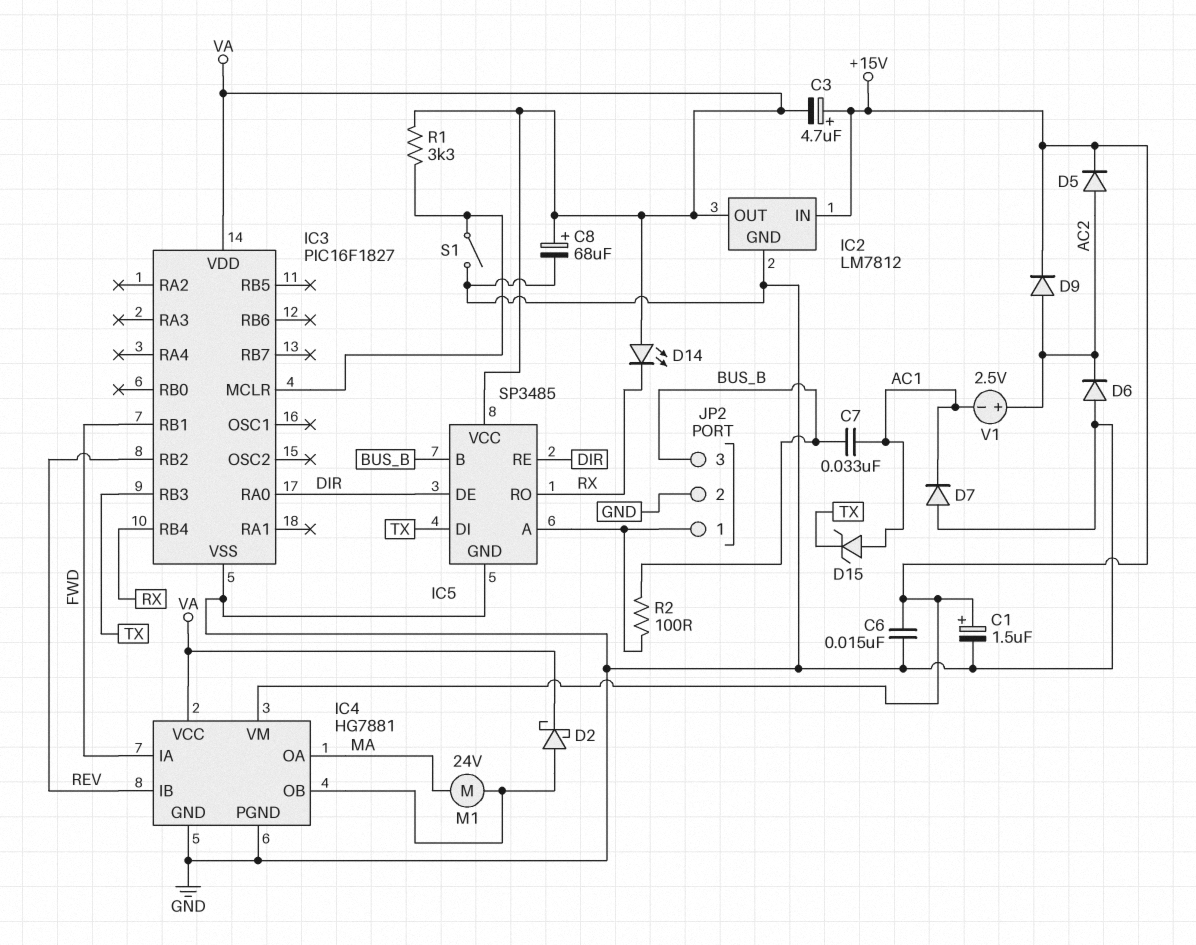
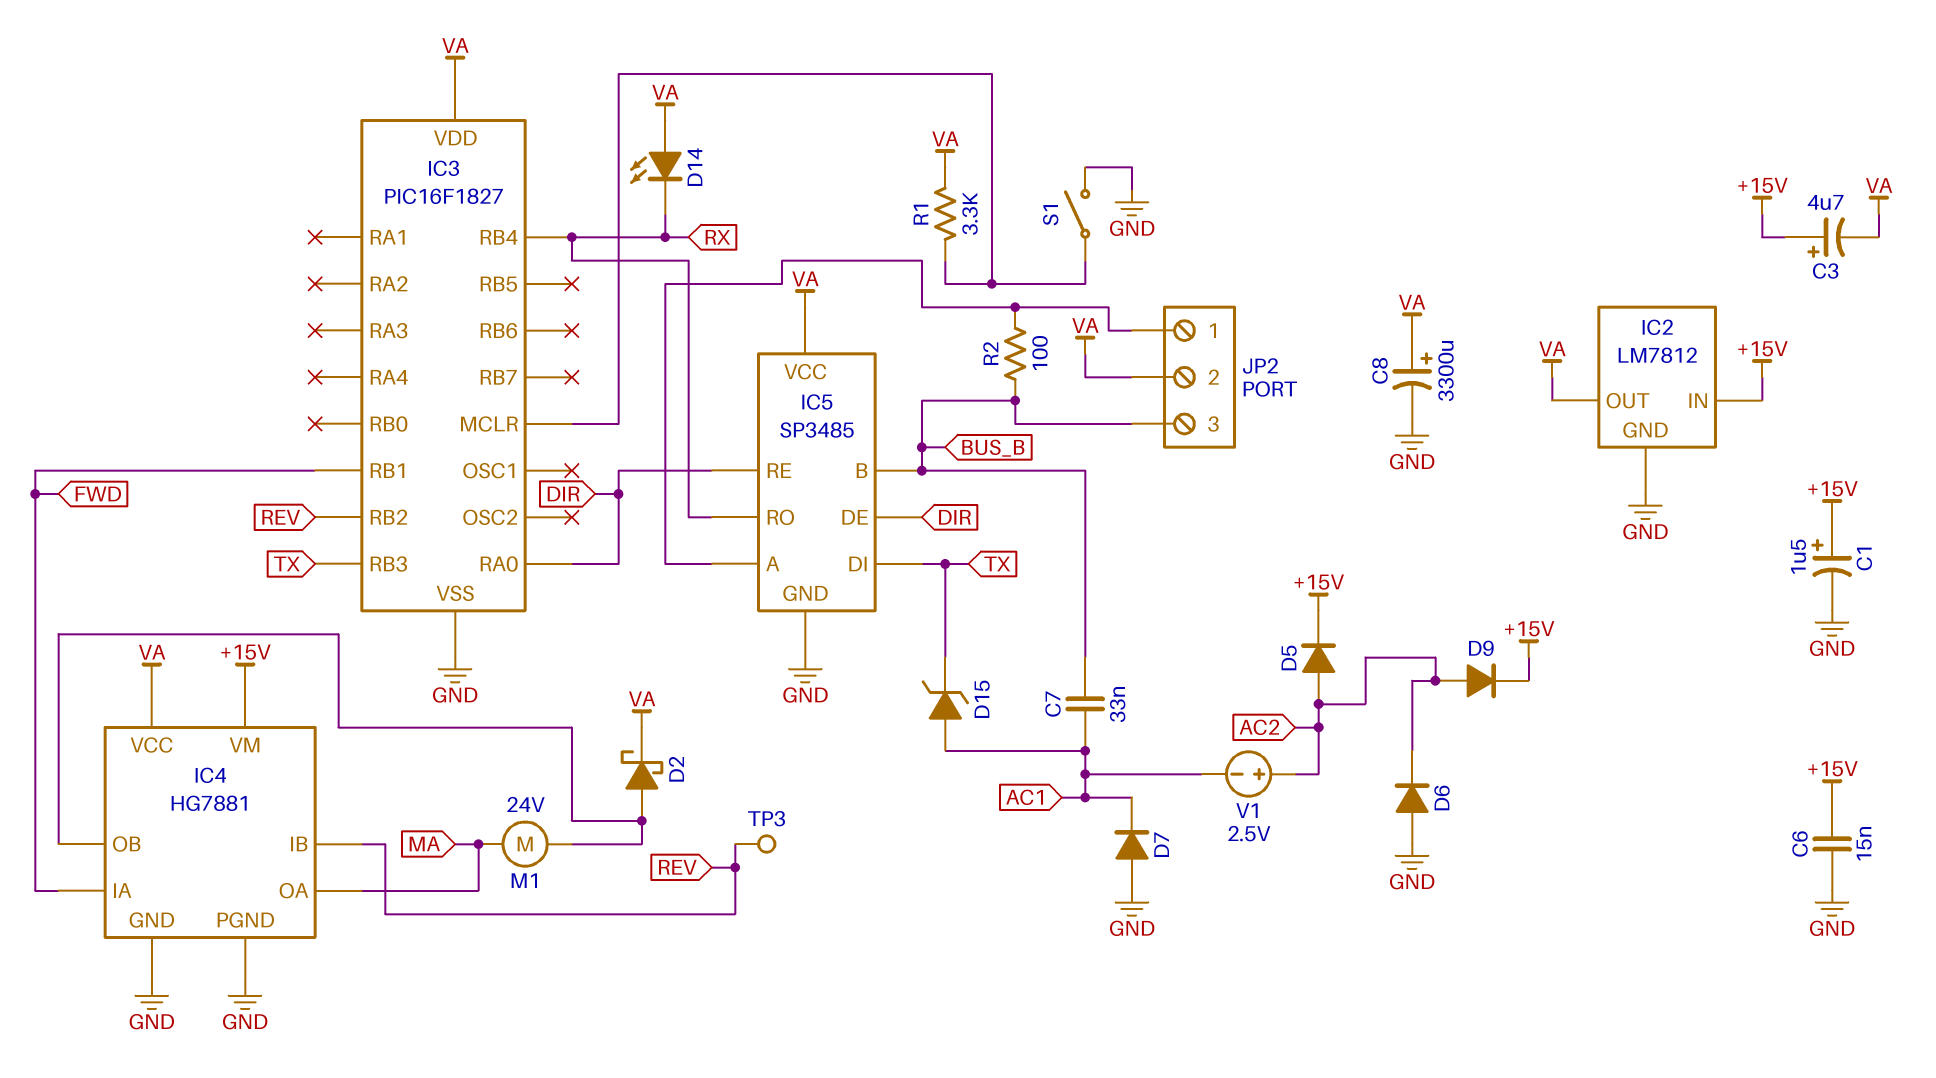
C8: 68uF (plus VA, minus GND) -> 3300uF (plus VA, minus GND)
JP2 pin 2: GND -> VA
TP3: none -> test point (REV)

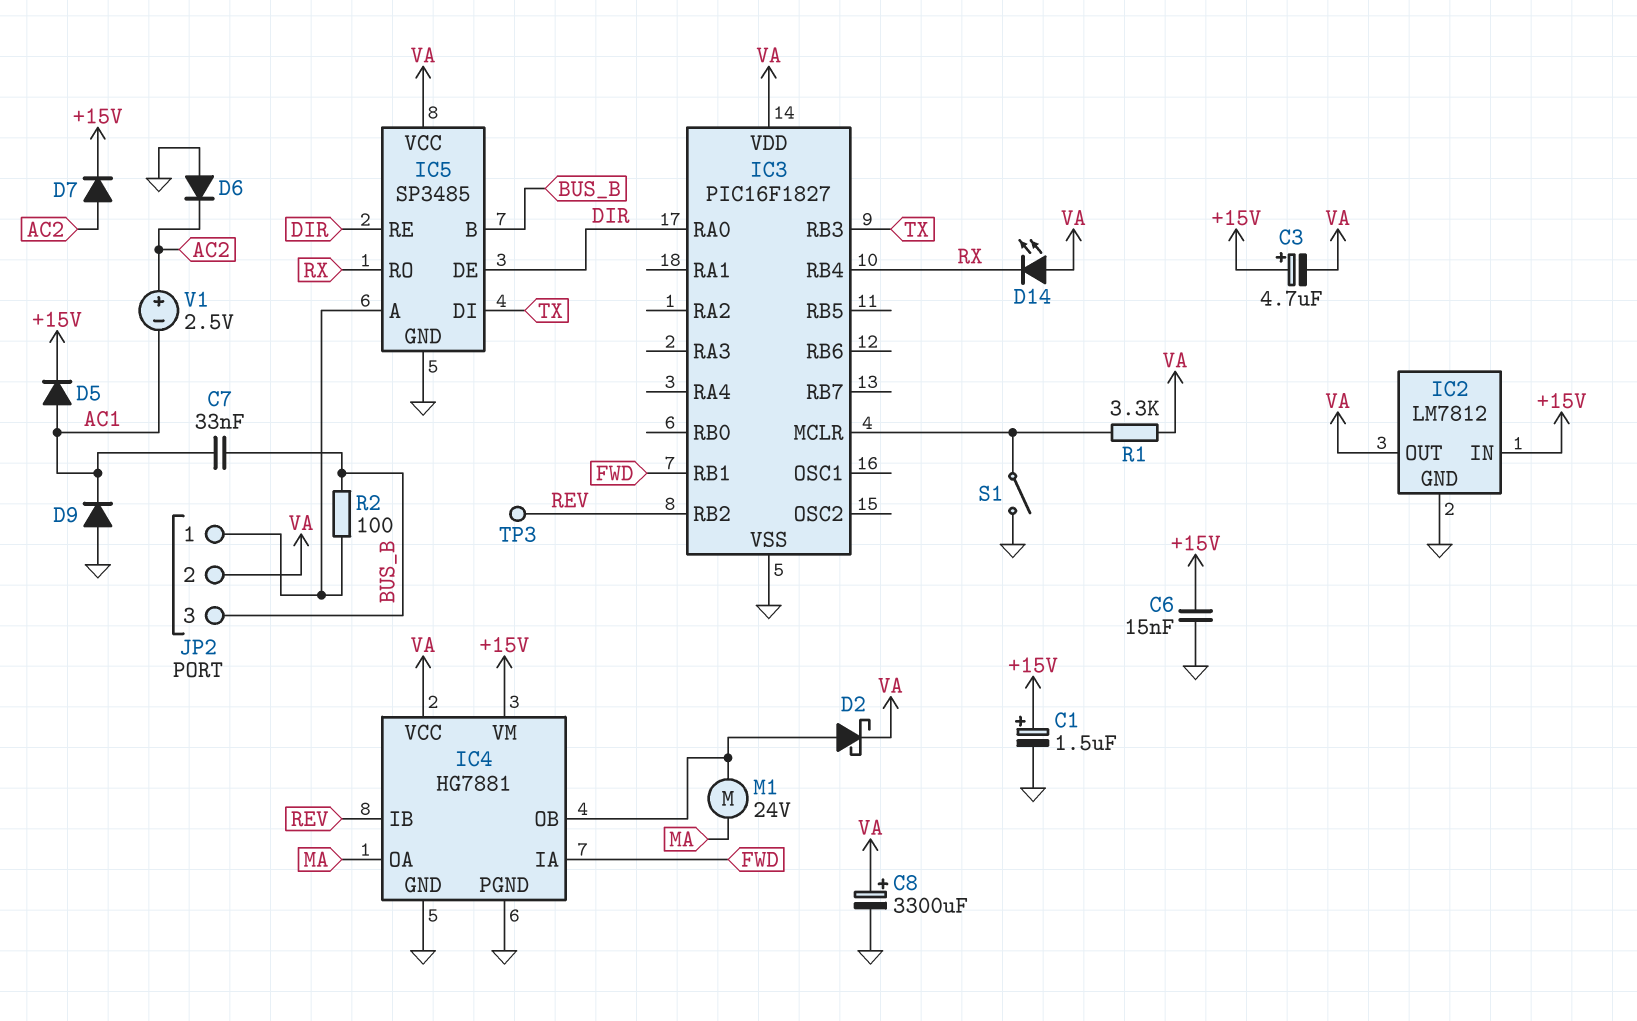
D5: diode (A AC2, K +15V) -> diode (A AC1, K +15V)
D7: diode (A GND, K AC1) -> diode (A AC2, K +15V)
D9: diode (A AC2, K +15V) -> diode (A GND, K AC1)
D15: zener (A AC1, K TX) -> none

